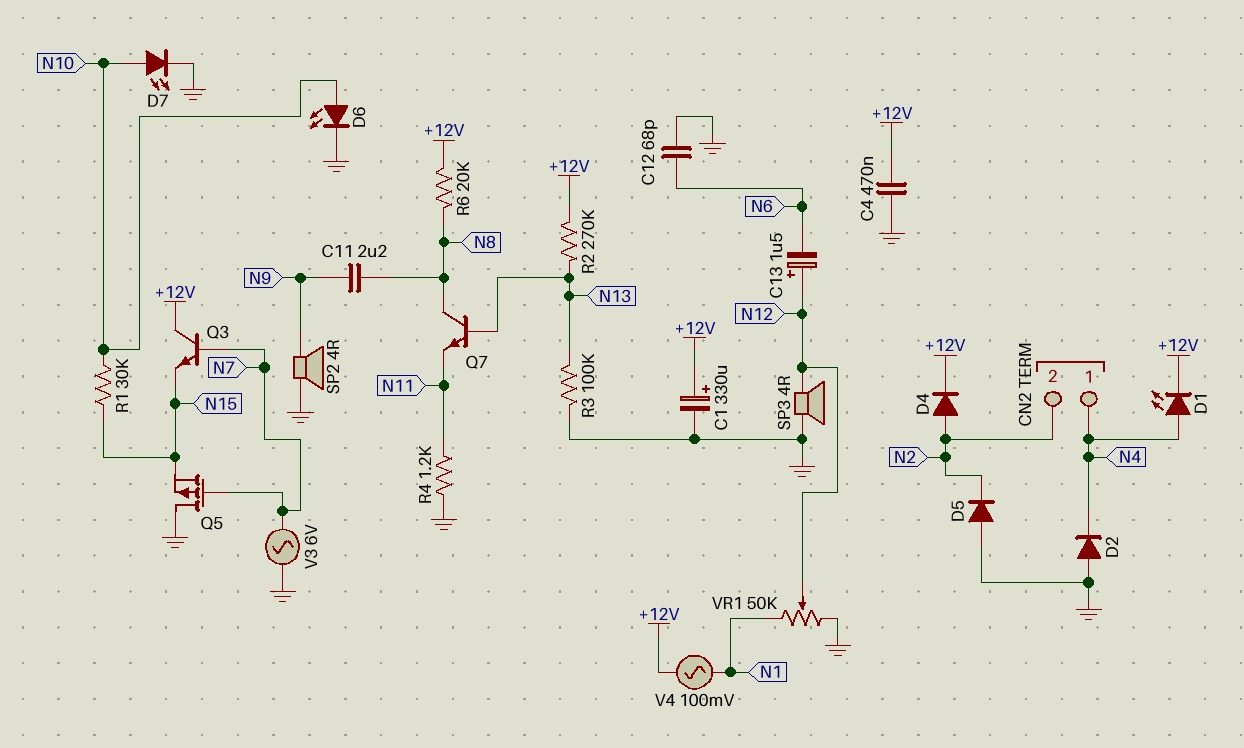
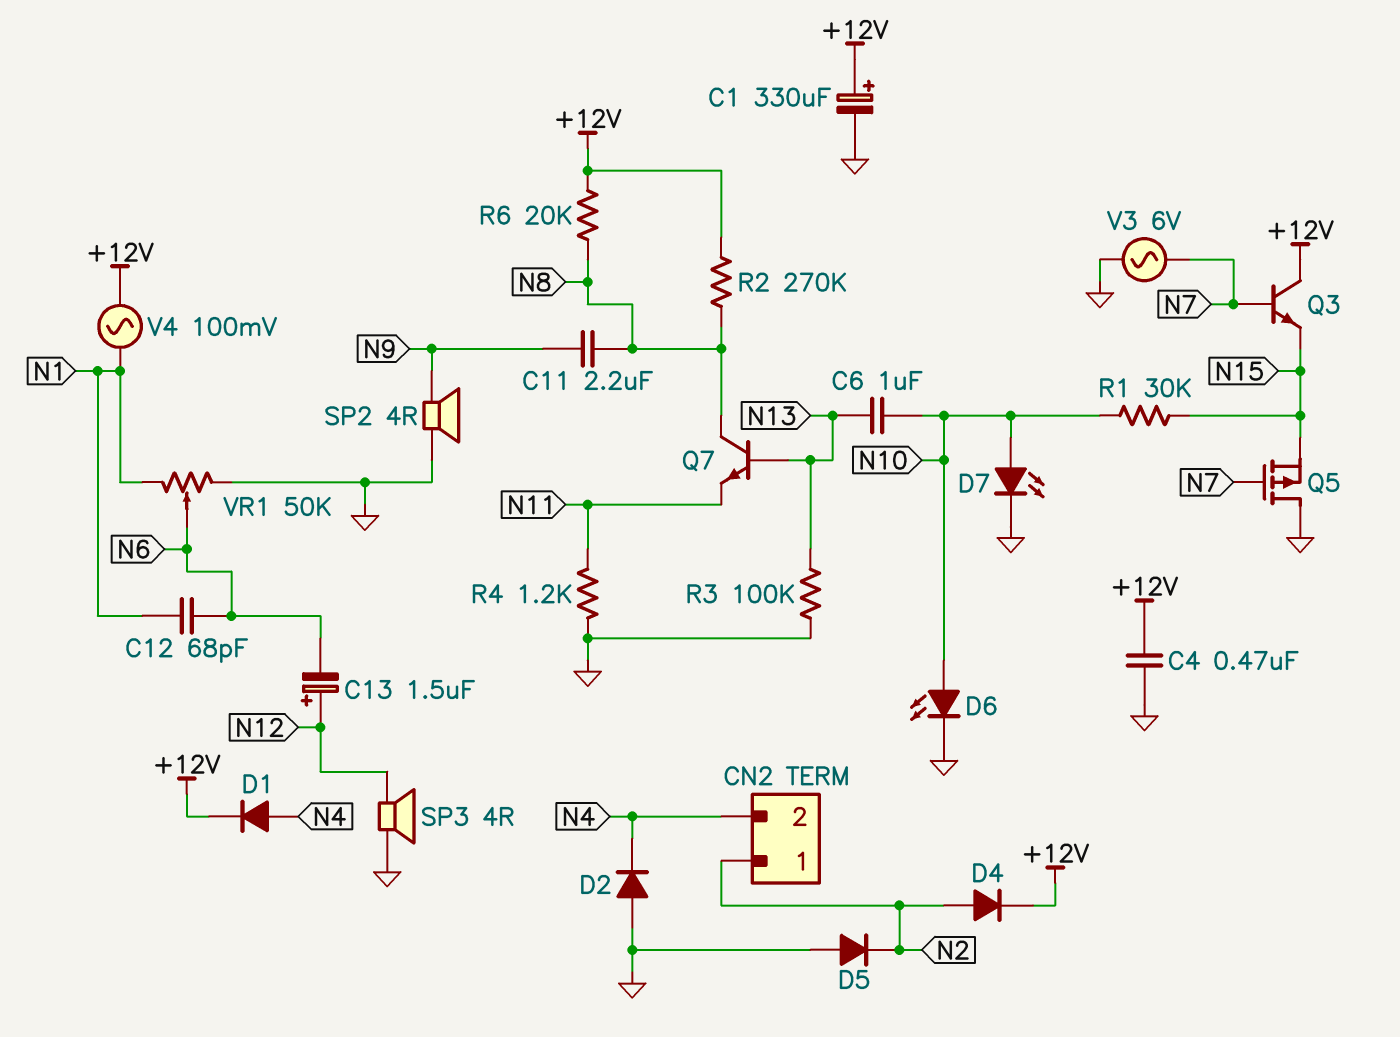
C6: none -> 1uF (N10, N13)
C12: 68pF (GND, N6) -> 68pF (N1, N6)
CN2 pin 1: N4 -> N2
CN2 pin 2: N2 -> N4
D1: LED (A N4, K +12V) -> diode (A N4, K +12V)
R2: 270k (+12V, N13) -> 270k (+12V, N8)
VR1: 50k (GND, N1, wiper N12) -> 50k (GND, N1, wiper N6)

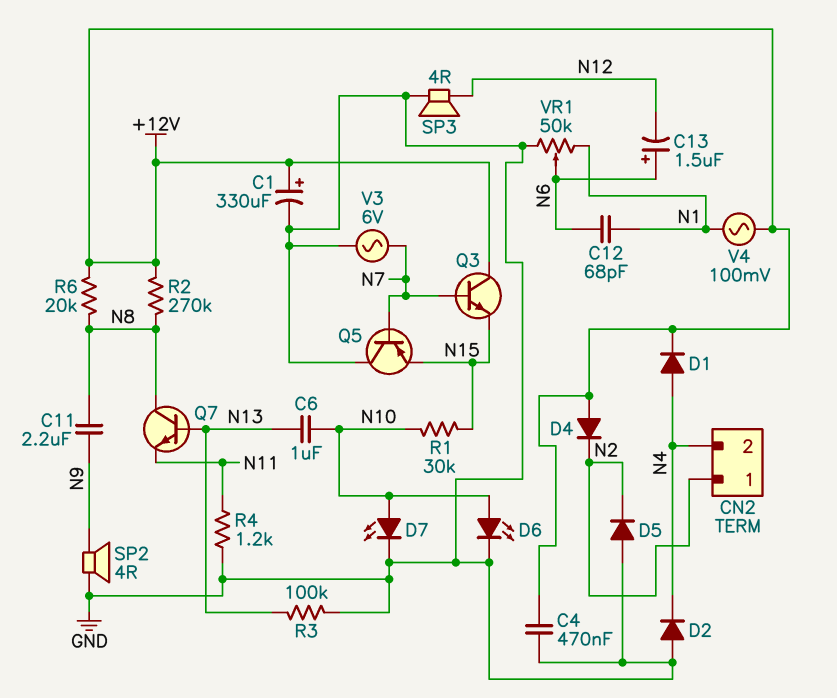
C13: 1.5uF (plus N12, minus N6) -> 1.5uF (plus N6, minus N12)
D4: diode (A N2, K +12V) -> diode (A +12V, K N2)
Q5: PMOS (G N7, D GND, S N15) -> PNP (B N7, C GND, E N15)

